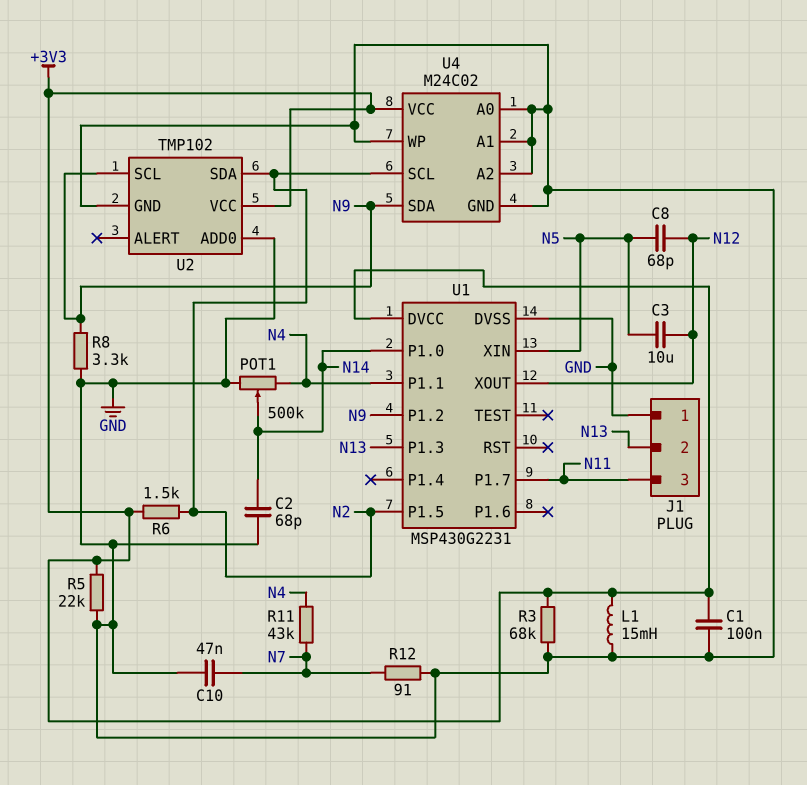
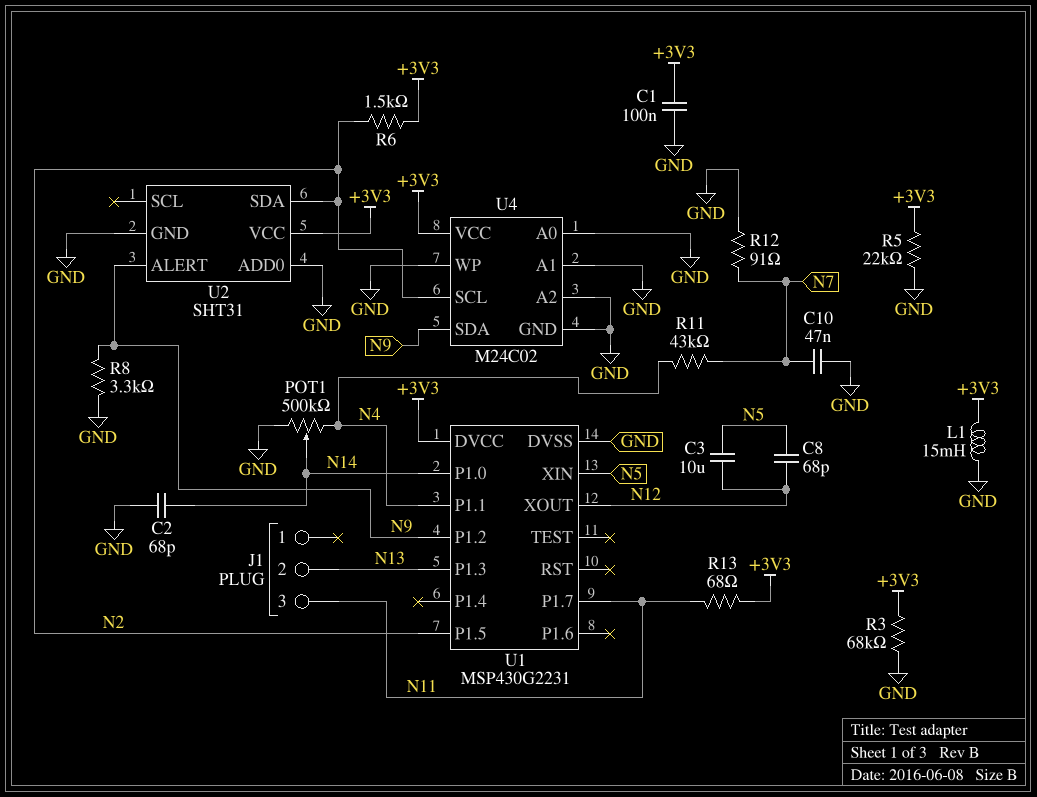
J1 pin 1: GND -> none
R13: none -> 68 (+3V3, N11)
U2: TMP102 -> SHT31
U2 pin ALERT: none -> N9
U2 pin SCL: N9 -> none

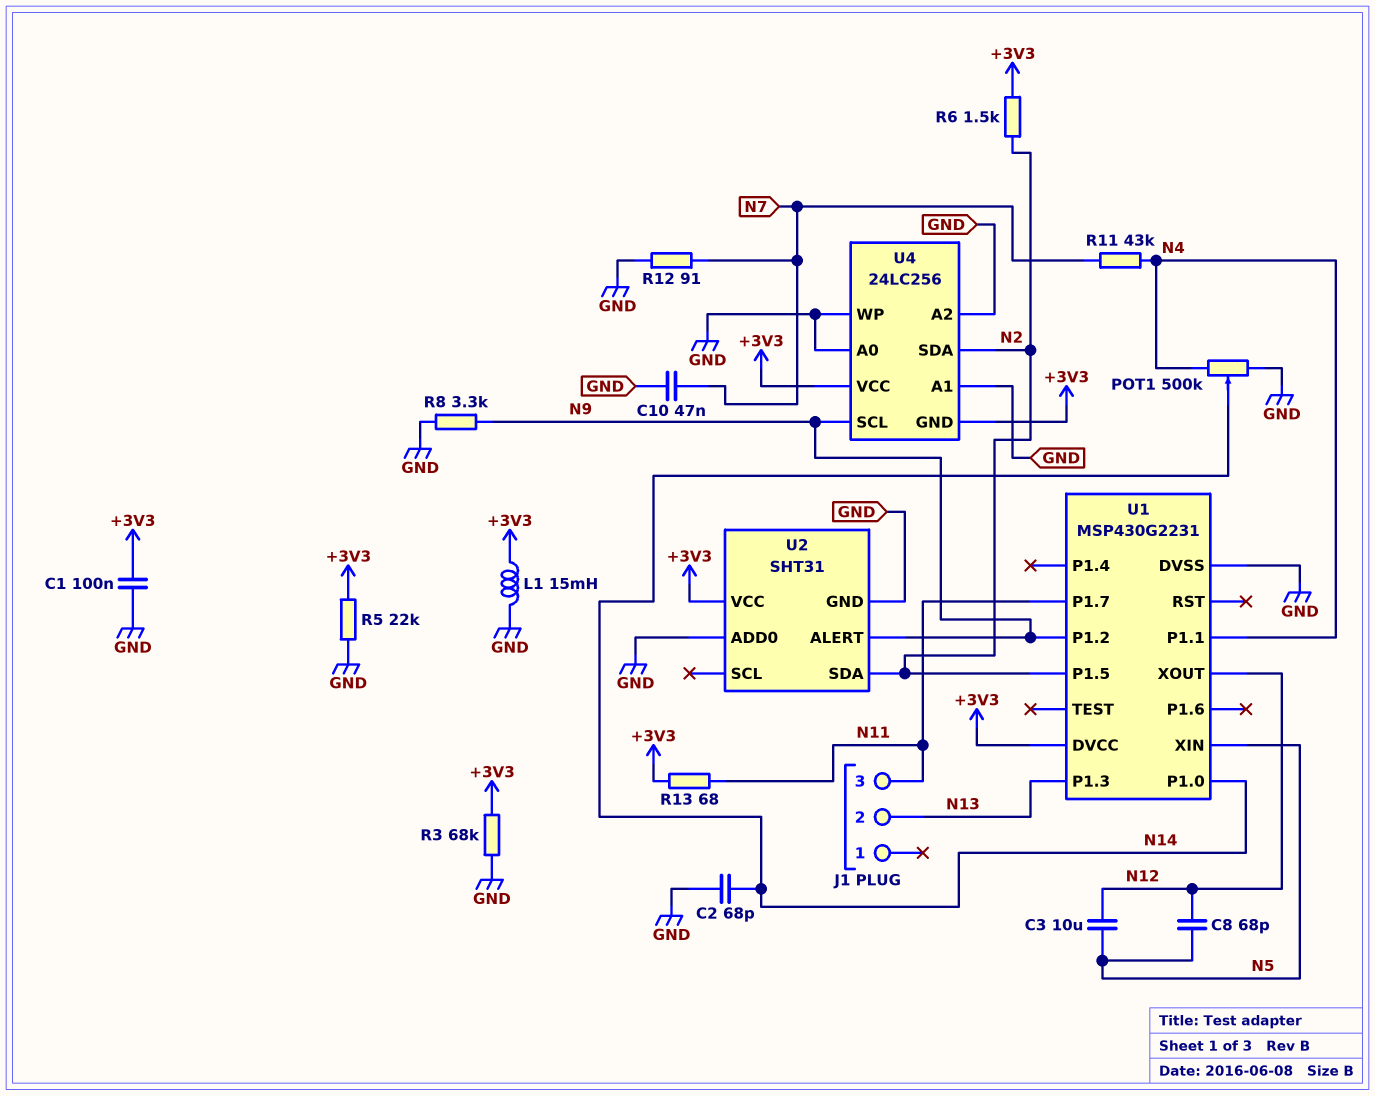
U4: M24C02 -> 24LC256
U4 pin GND: GND -> +3V3
U4 pin SCL: N2 -> N9
U4 pin SDA: N9 -> N2

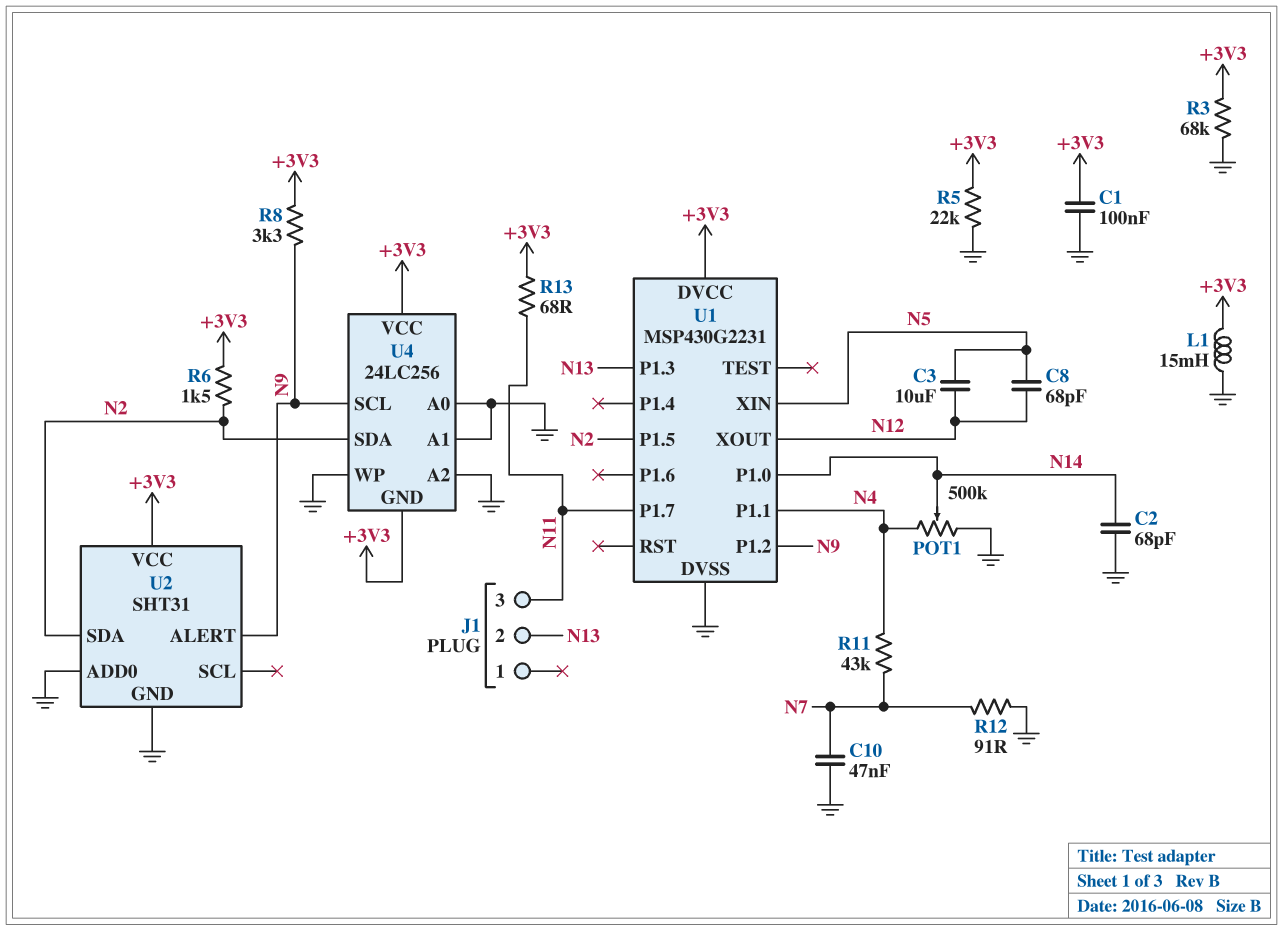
R8: 3.3k (GND, N9) -> 3.3k (+3V3, N9)

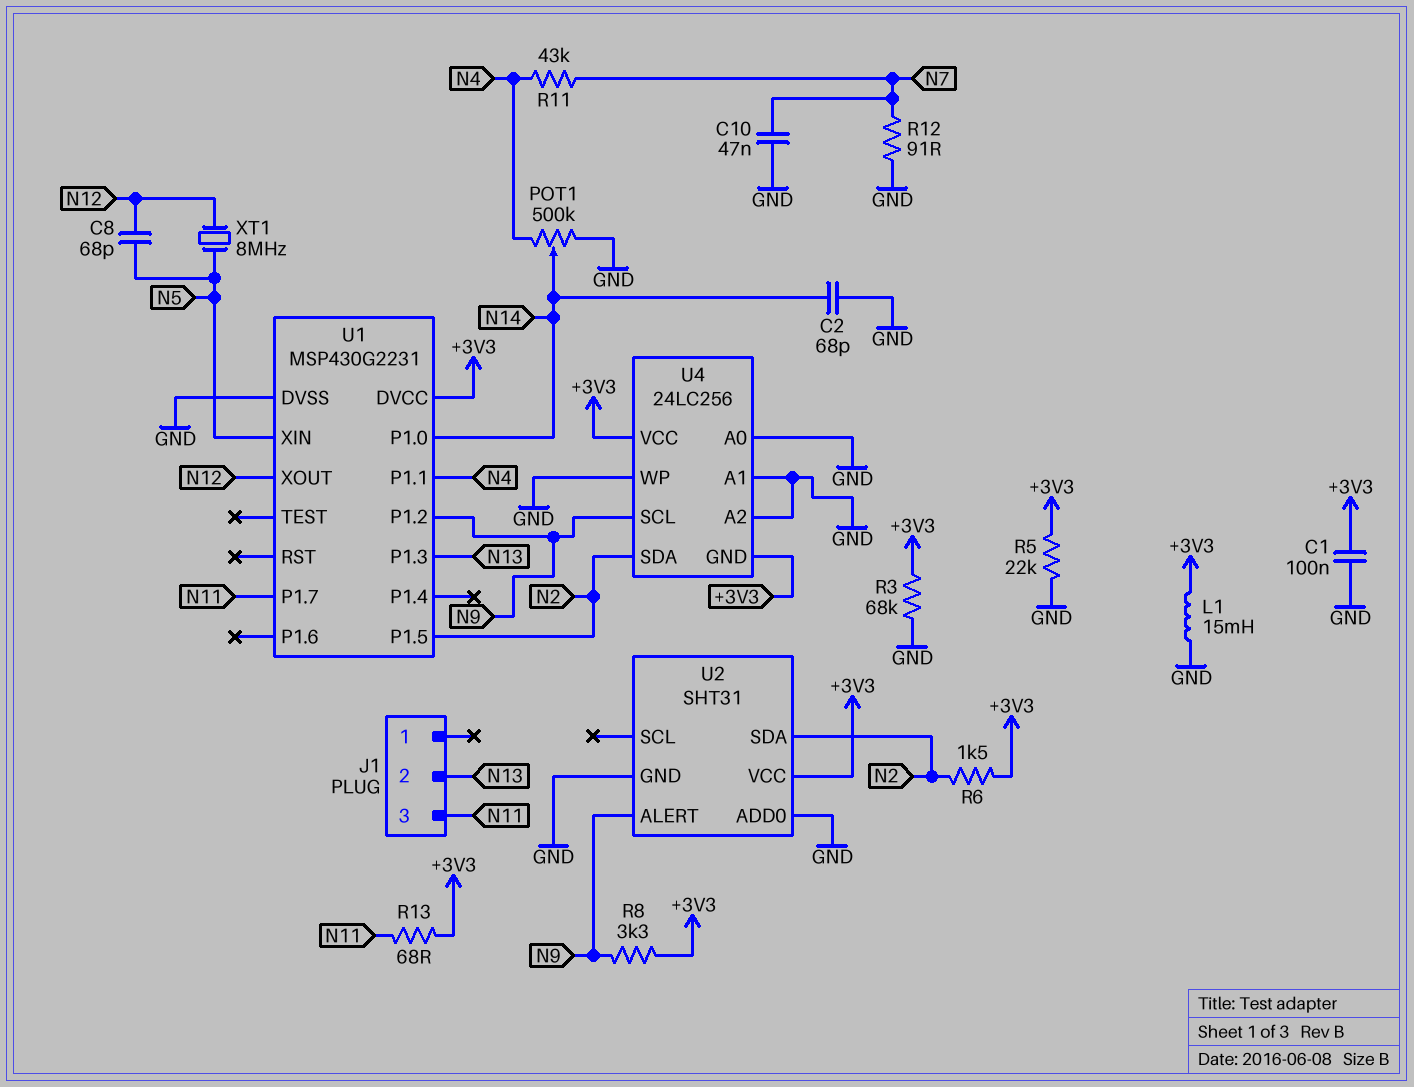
C3: 10uF (N5, N12) -> none
XT1: none -> 8MHz (N5, N12)

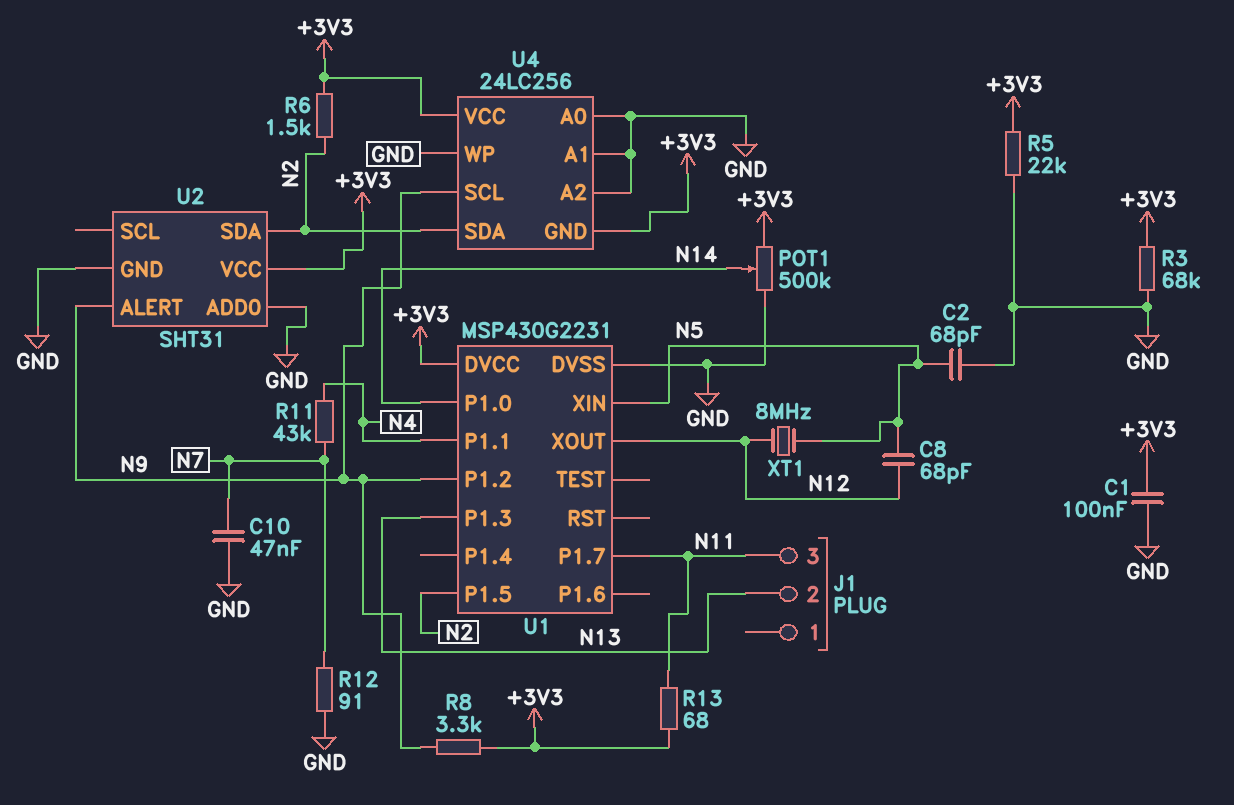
C2: 68pF (GND, N14) -> 68pF (GND, N5)
L1: 15mH (+3V3, GND) -> none
POT1: 500k (GND, N4, wiper N14) -> 500k (+3V3, GND, wiper N14)

